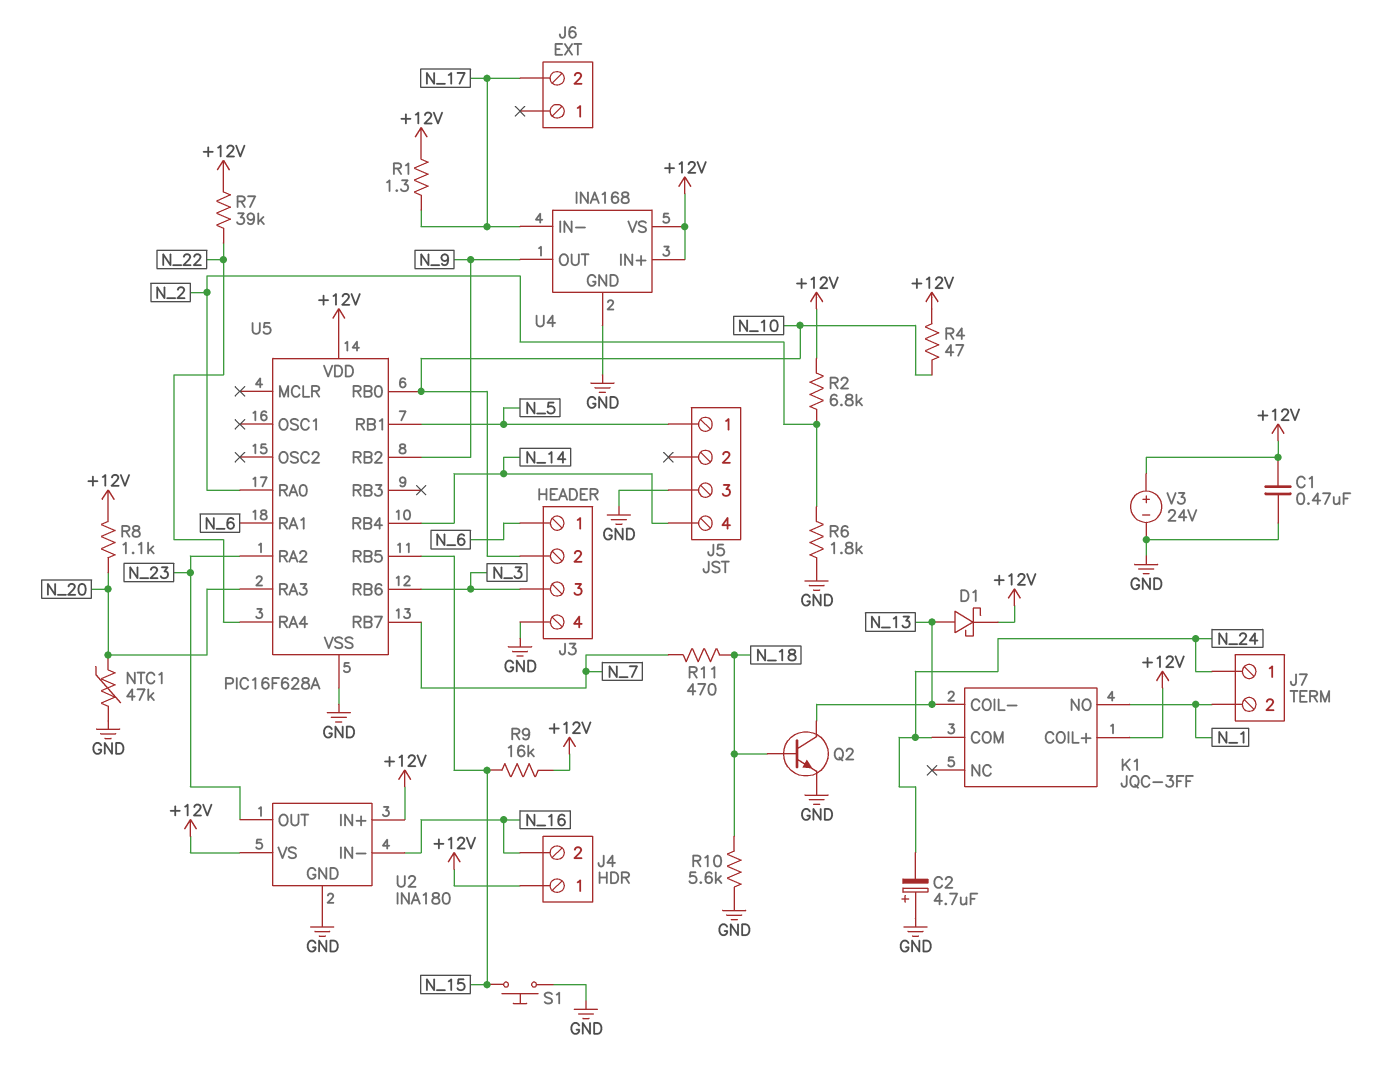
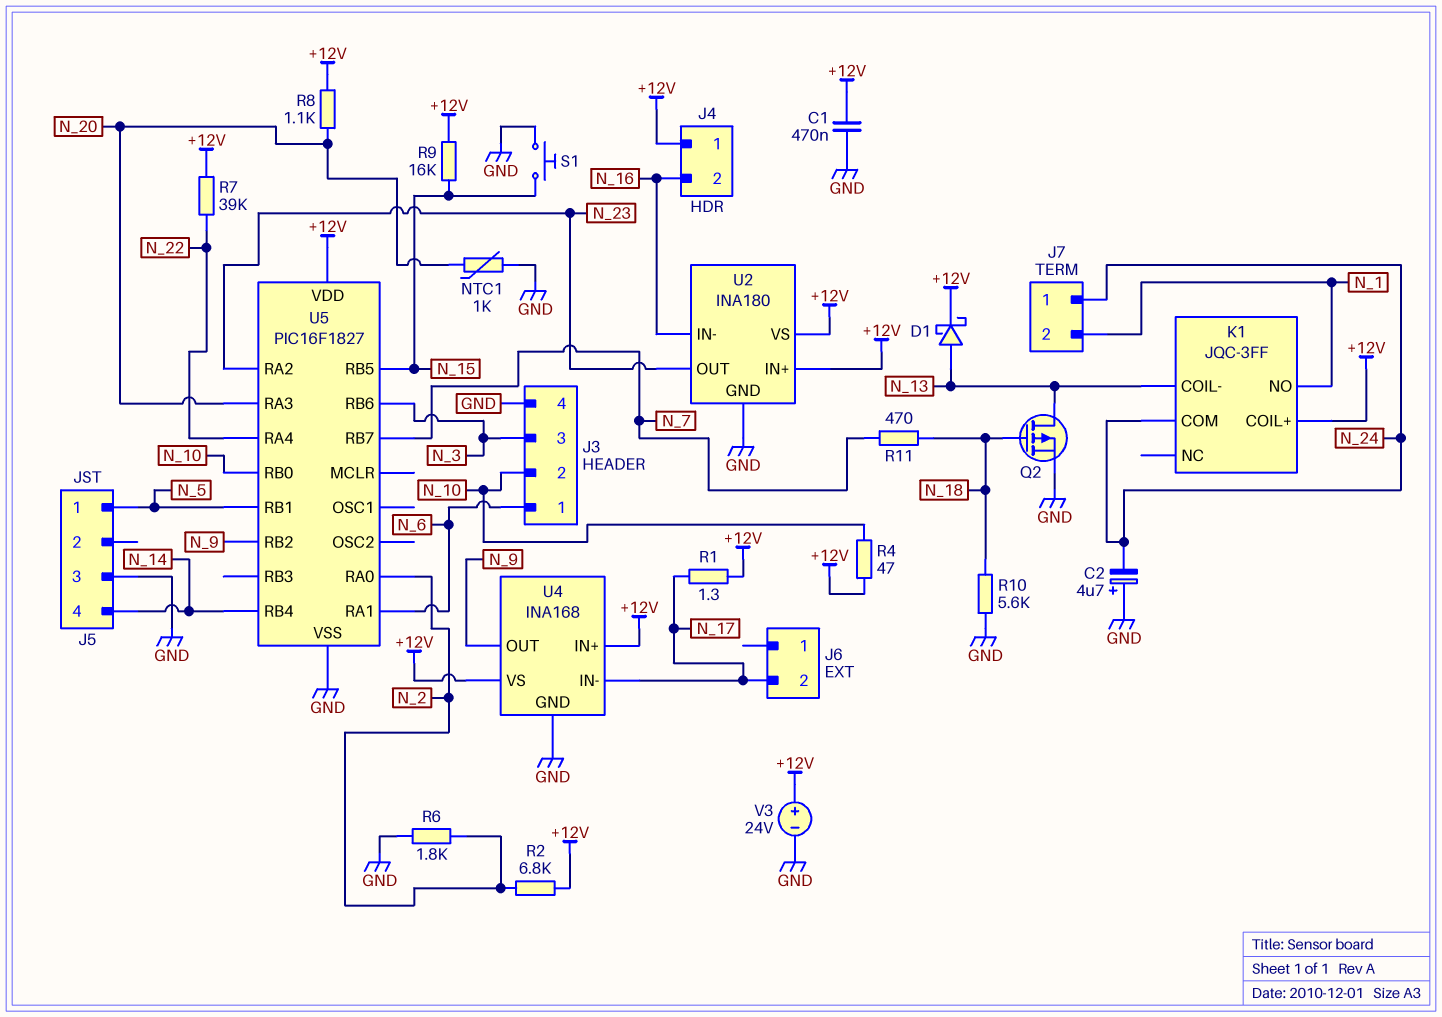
NTC1: 47k (GND, N_20) -> 1k (GND, N_20)
Q2: NPN (B N_18, C N_13, E GND) -> PMOS (G N_18, D N_13, S GND)
U5: PIC16F628A -> PIC16F1827

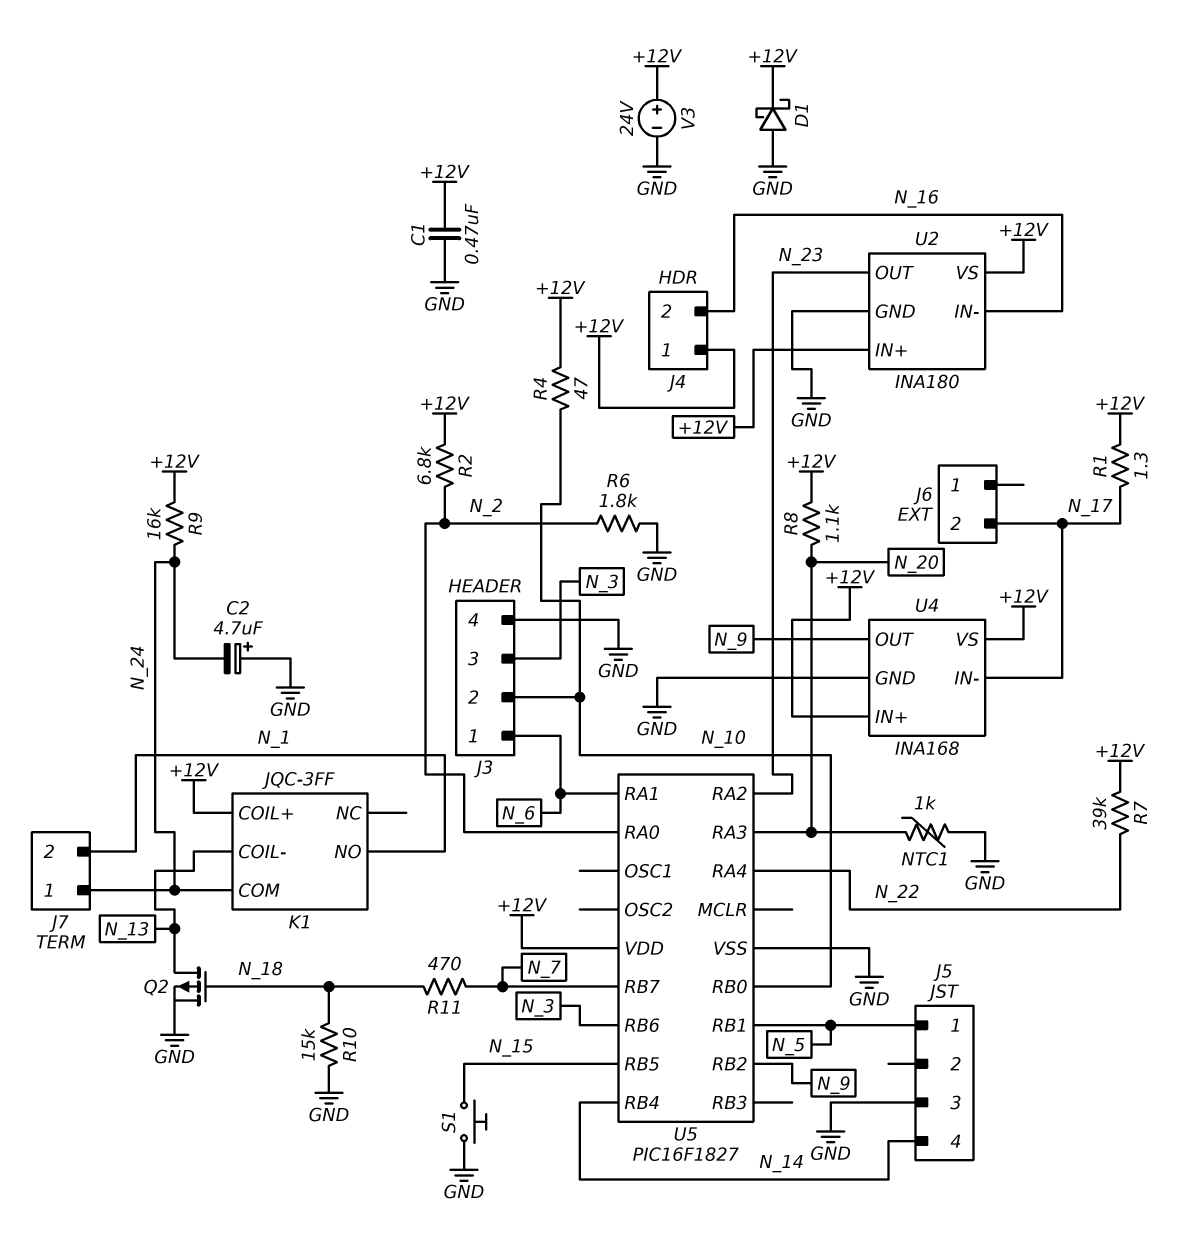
D1: schottky (A N_13, K +12V) -> schottky (A GND, K +12V)
R9: 16k (+12V, N_15) -> 16k (+12V, N_24)
R10: 5.6k (GND, N_18) -> 15k (GND, N_18)

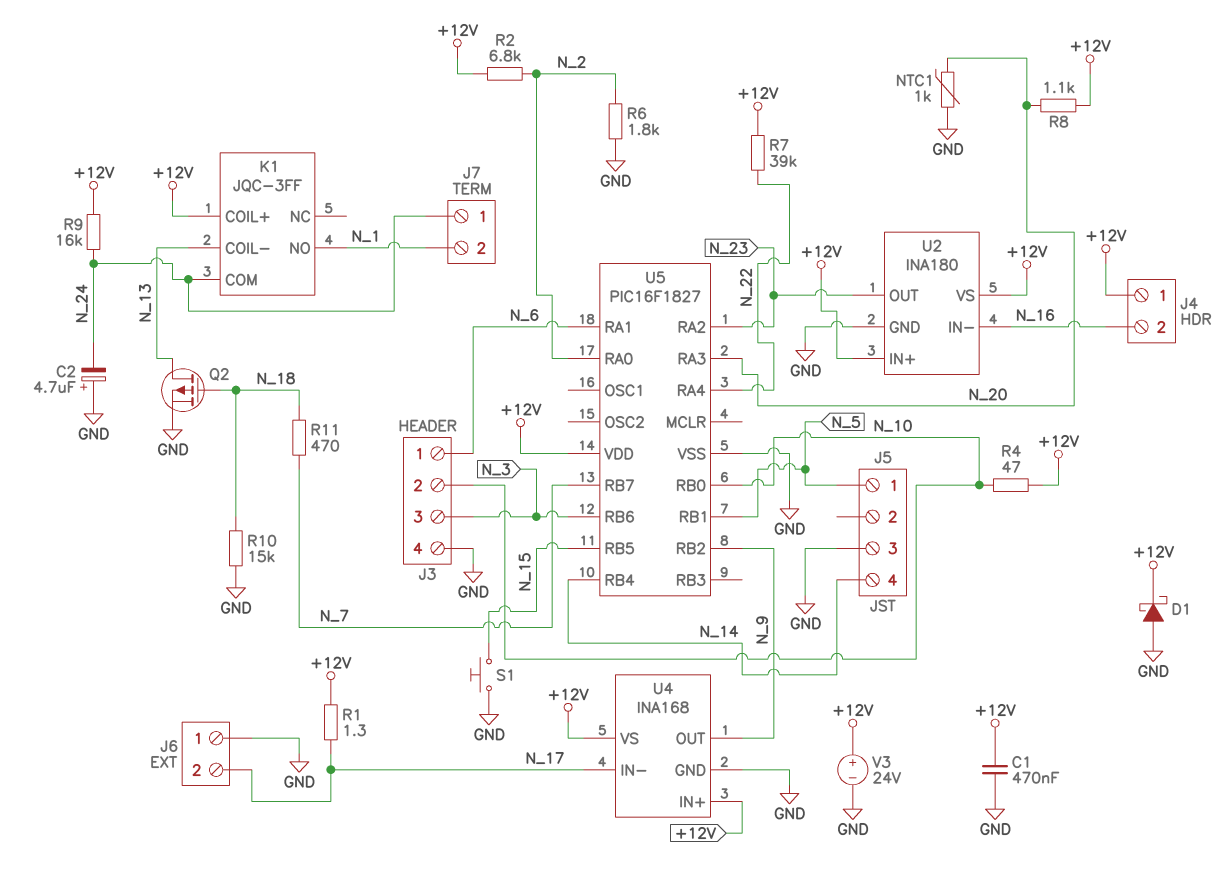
J6 pin 1: none -> GND

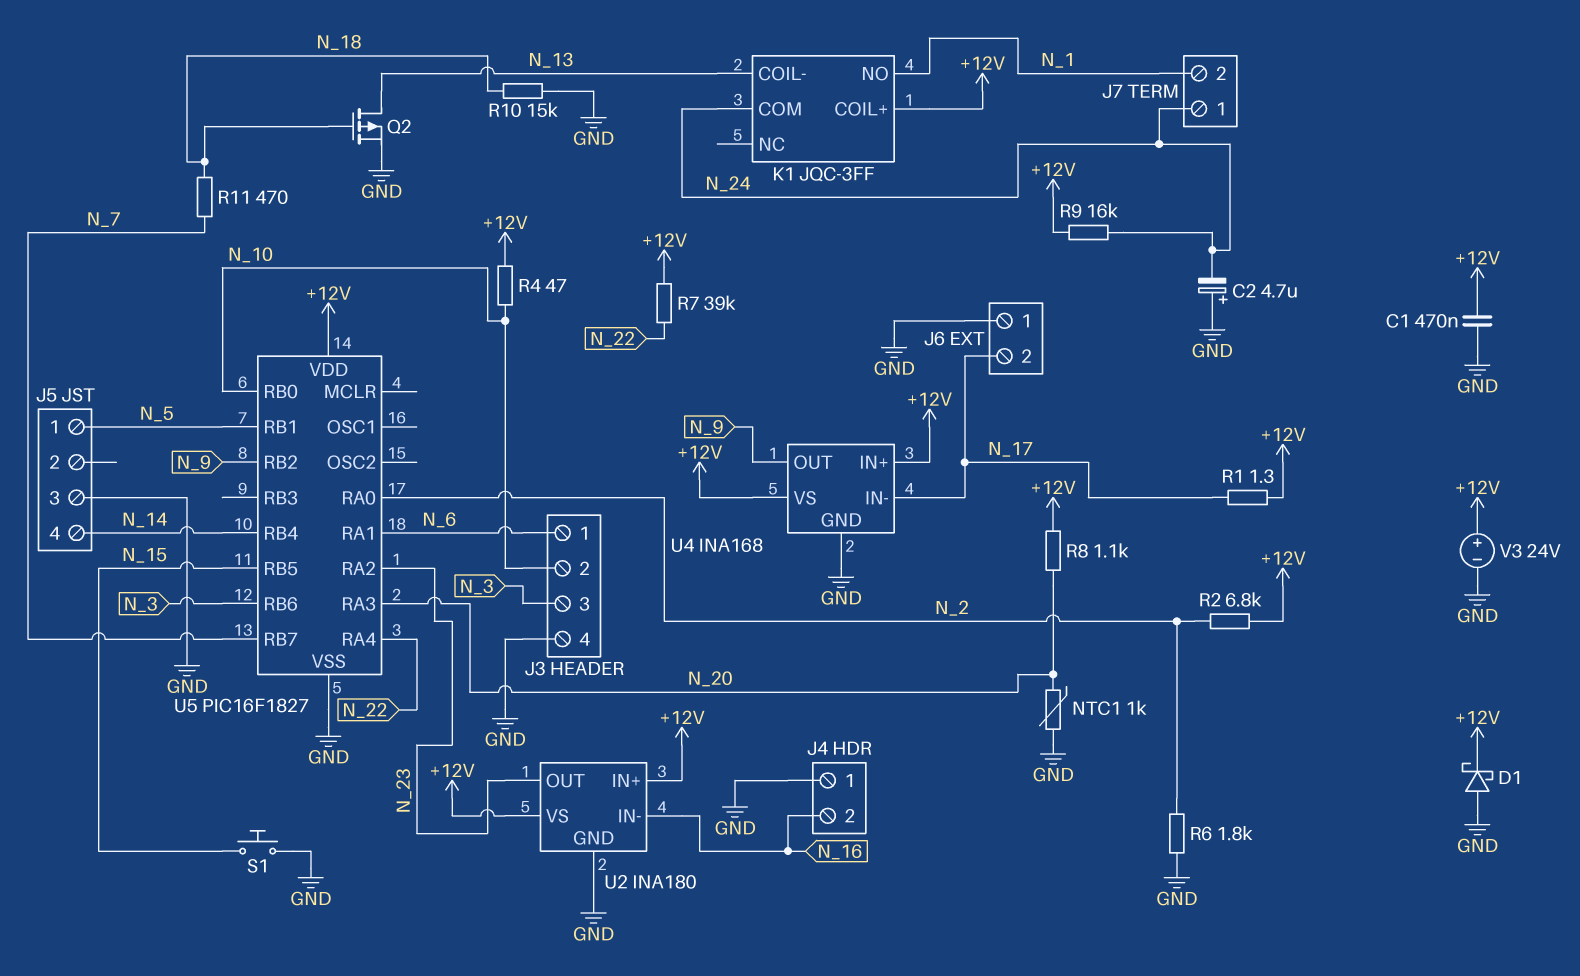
J4 pin 1: +12V -> GND

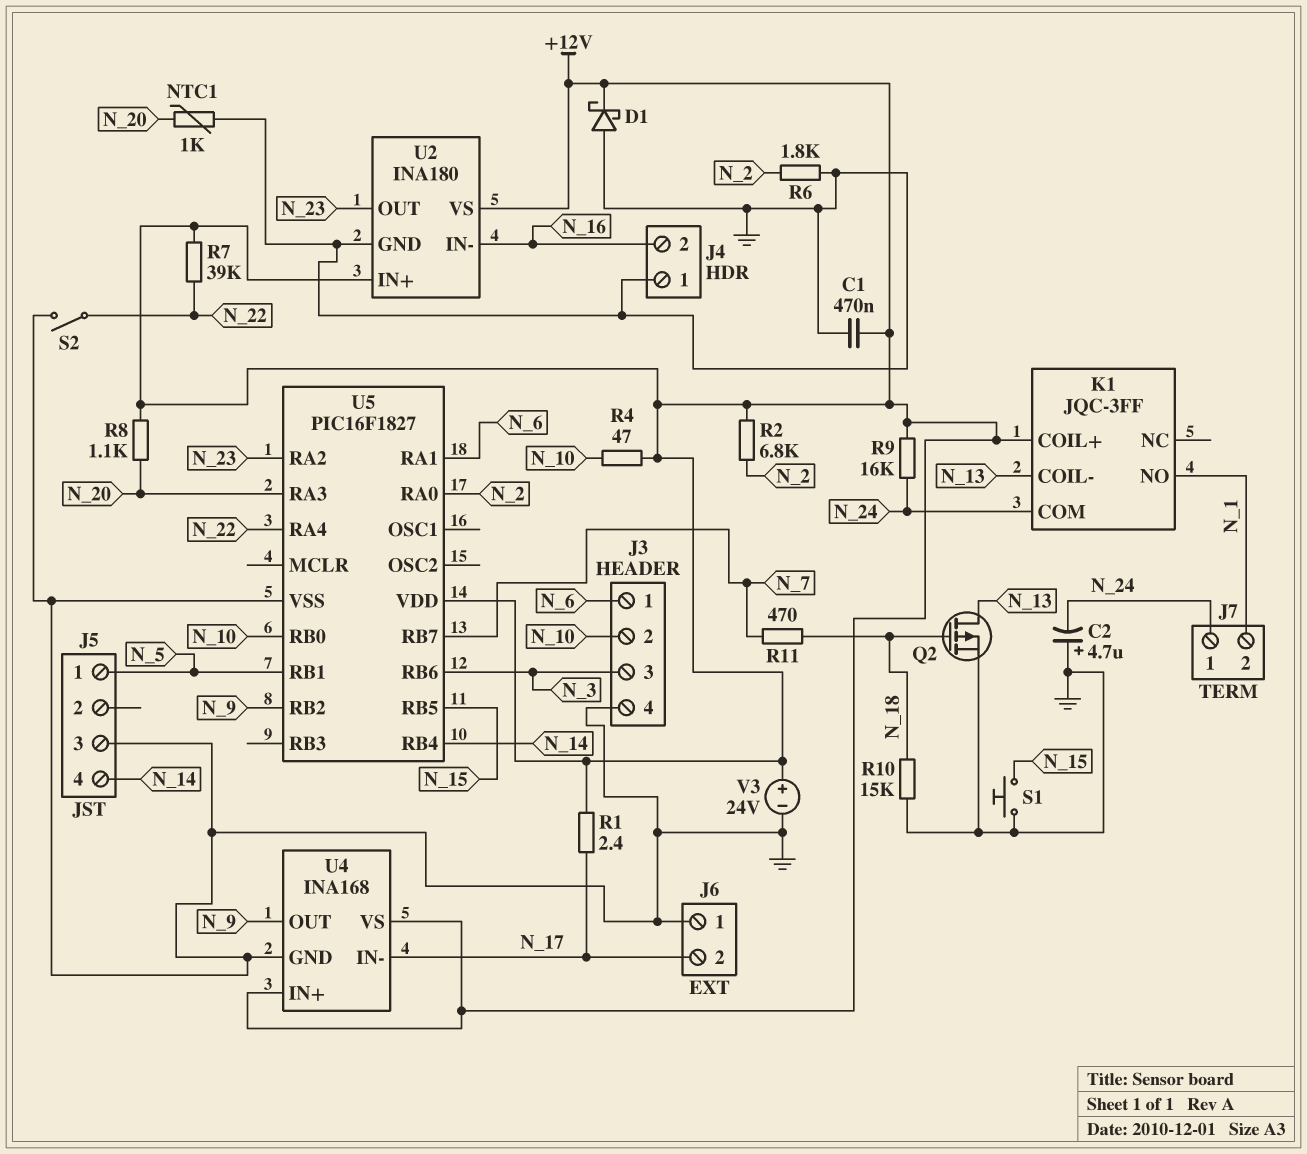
R1: 1.3 (+12V, N_17) -> 2.4 (+12V, N_17)
S2: none -> switch (GND, N_22)

